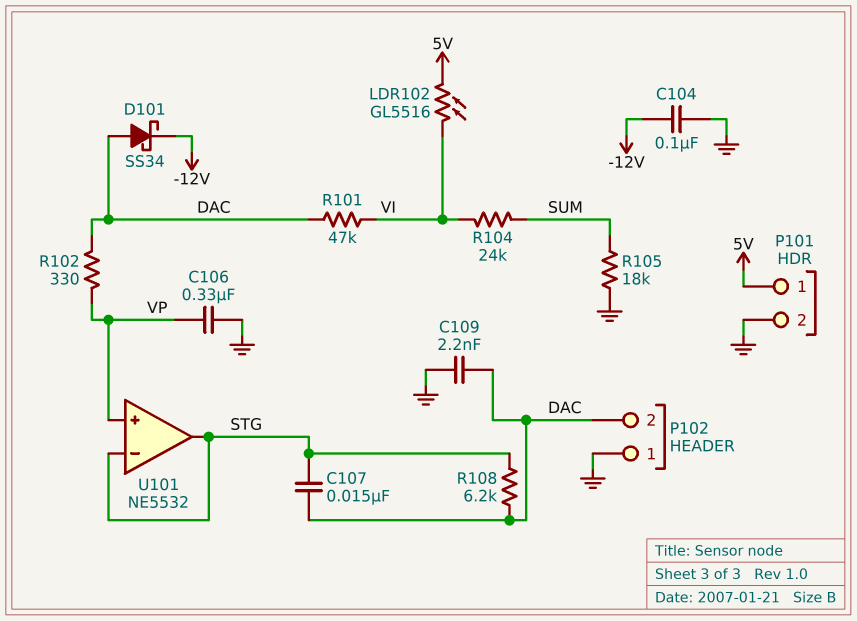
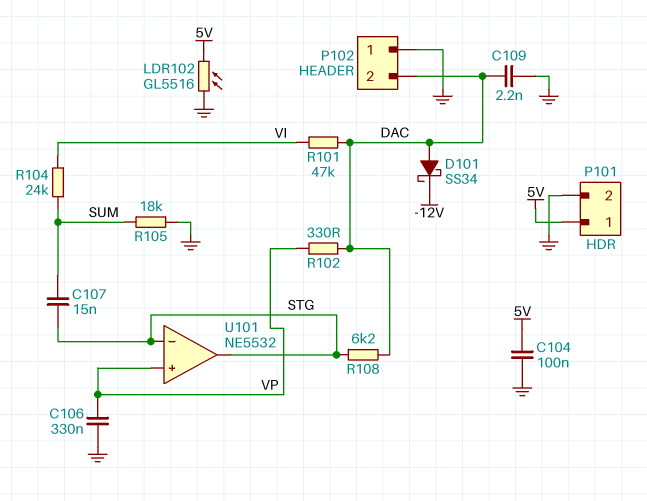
C104: 100nF (-12V, GND) -> 100nF (5V, GND)
C107: 15nF (DAC, STG) -> 15nF (STG, SUM)
LDR102: GL5516 (5V, VI) -> GL5516 (5V, GND)

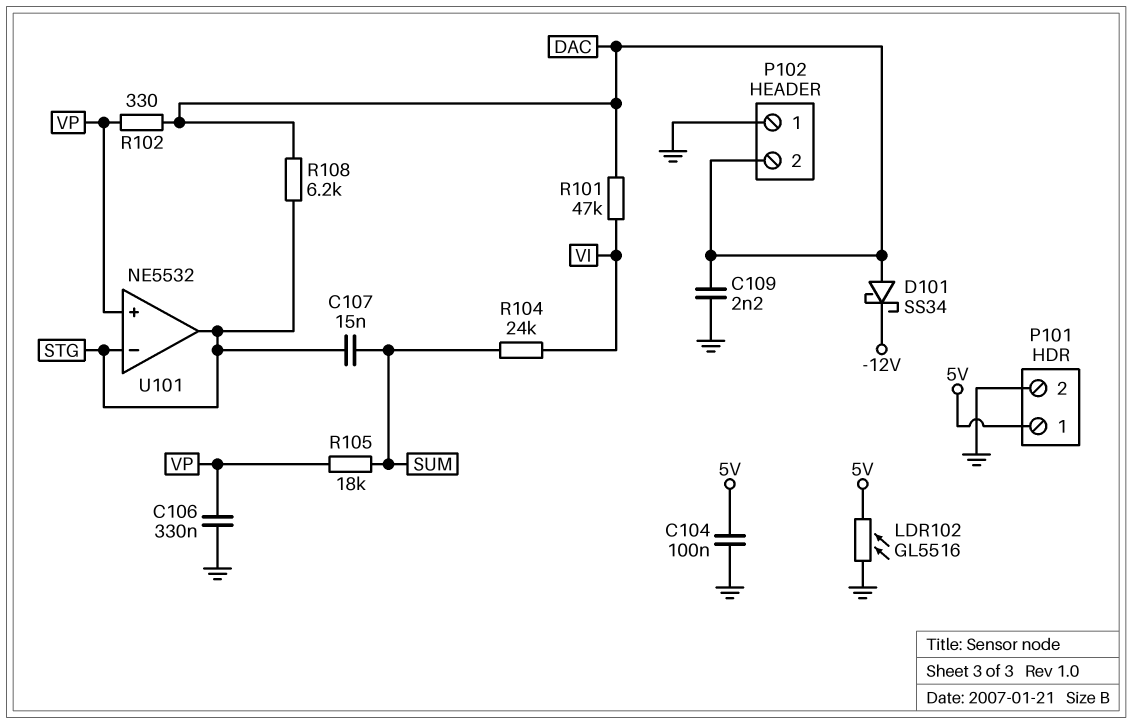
R105: 18k (GND, SUM) -> 18k (SUM, VP)

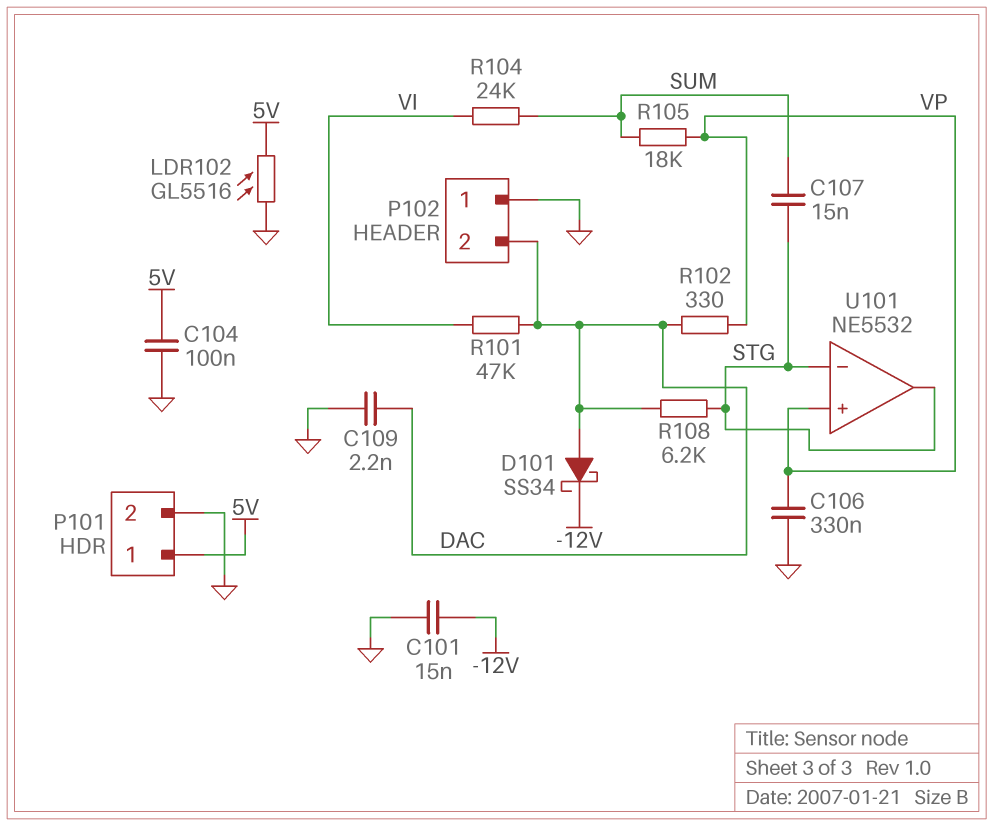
C101: none -> 15nF (-12V, GND)

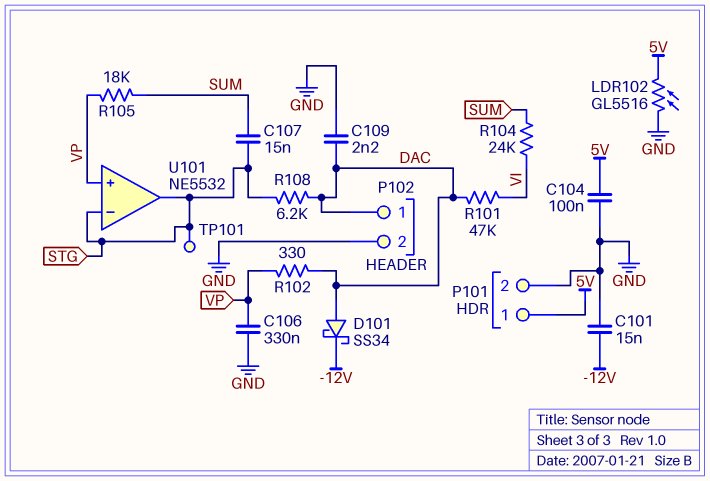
P102 pin 1: GND -> DAC
P102 pin 2: DAC -> GND
TP101: none -> test point (STG)

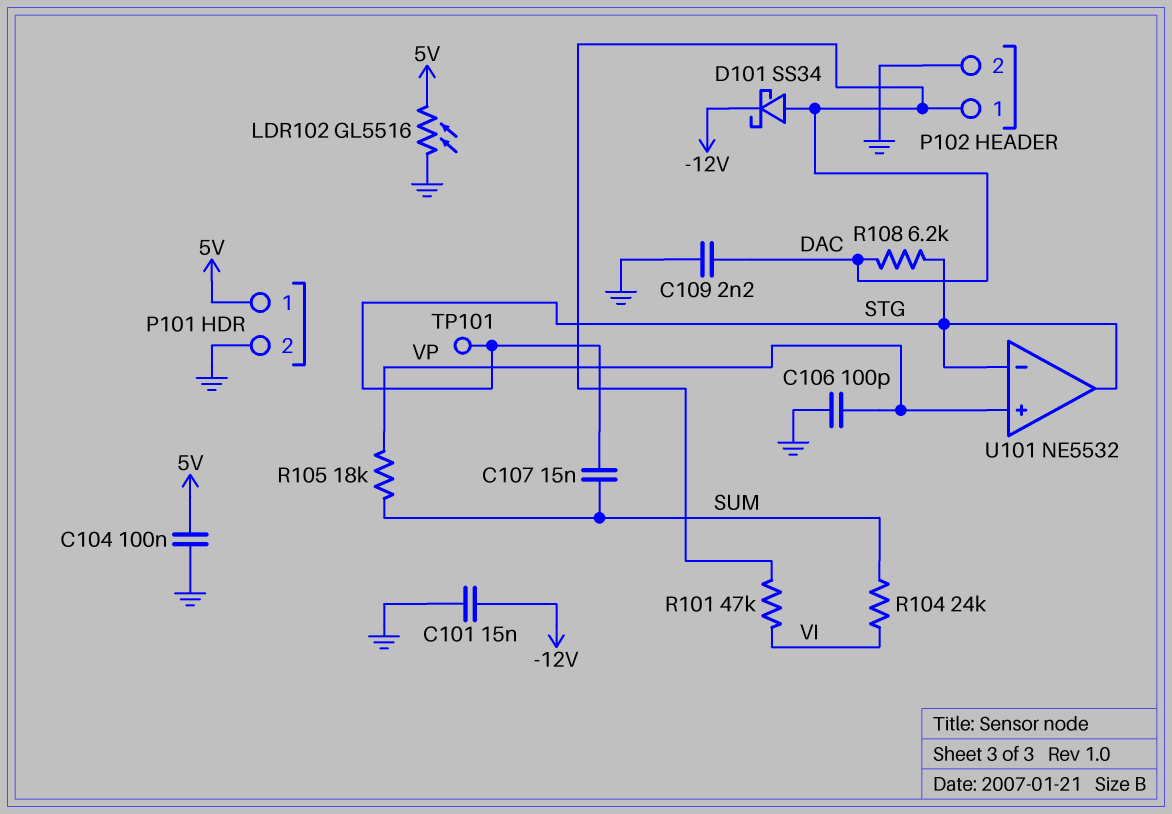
C106: 330nF (GND, VP) -> 100pF (GND, VP)
R102: 330 (DAC, VP) -> none

